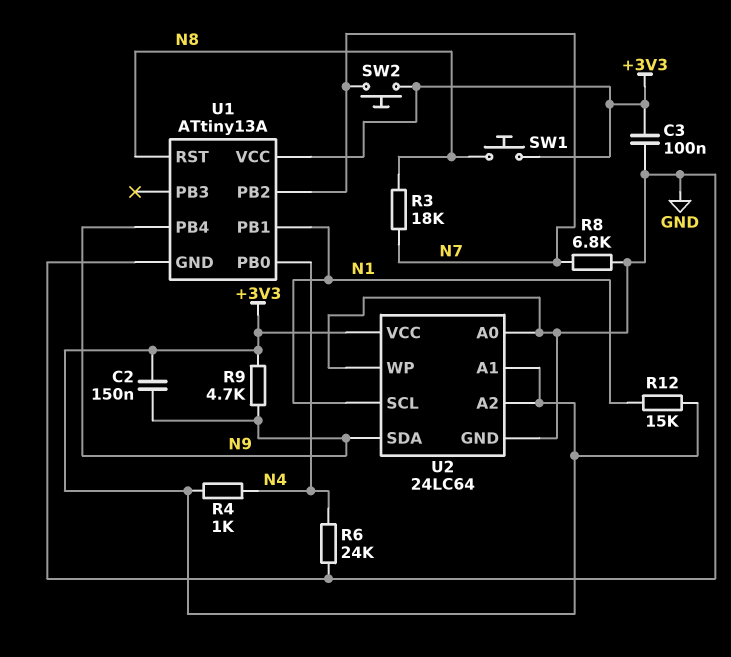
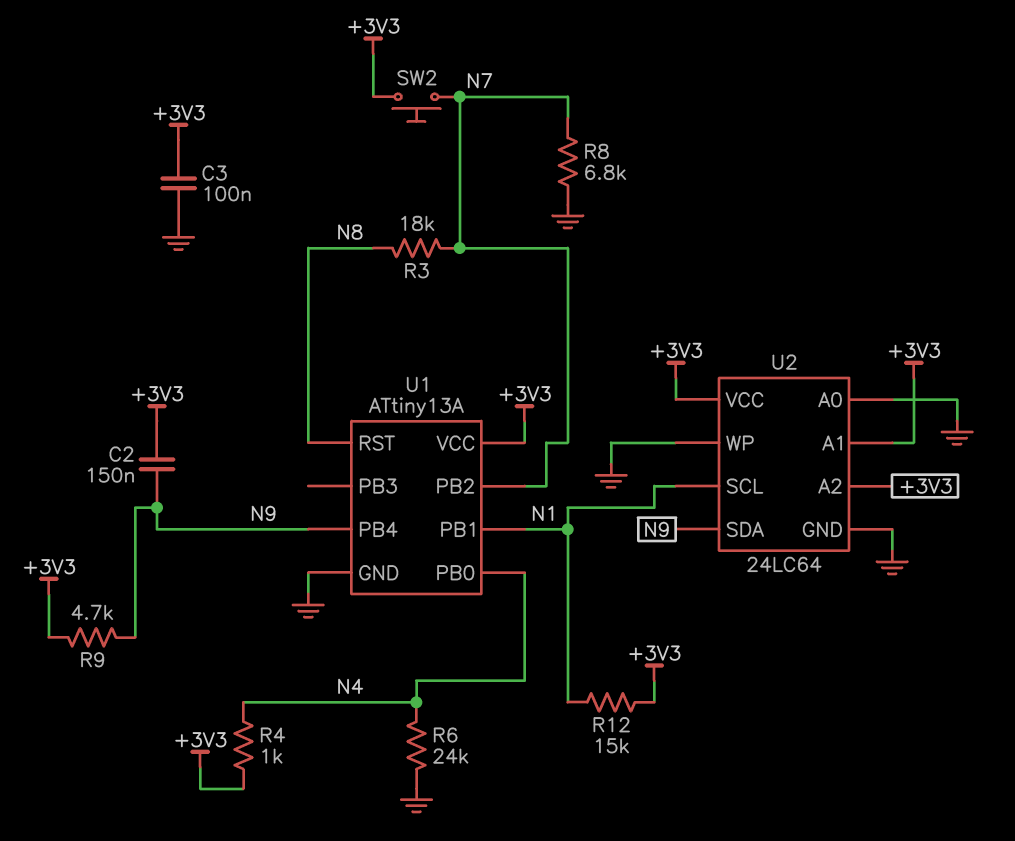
SW1: button (+3V3, N8) -> none

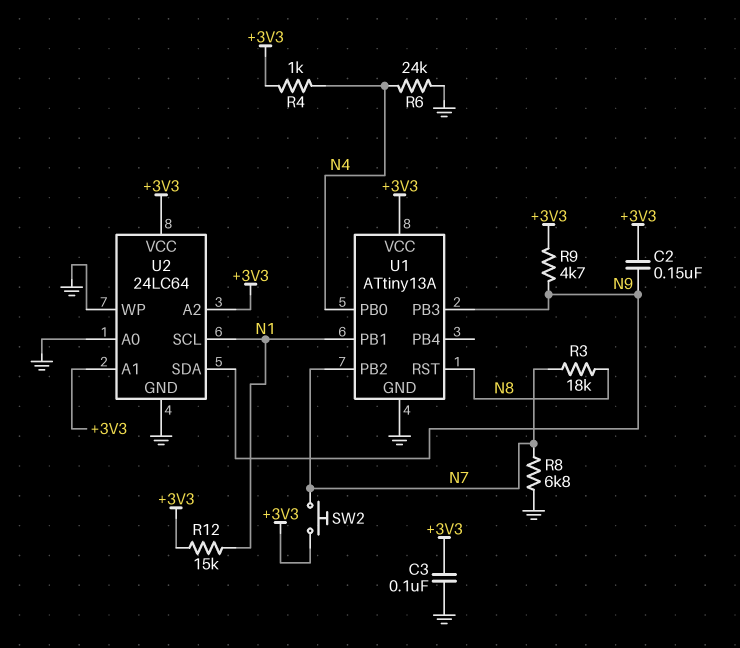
U1 pin PB3: none -> N9
U1 pin PB4: N9 -> none

